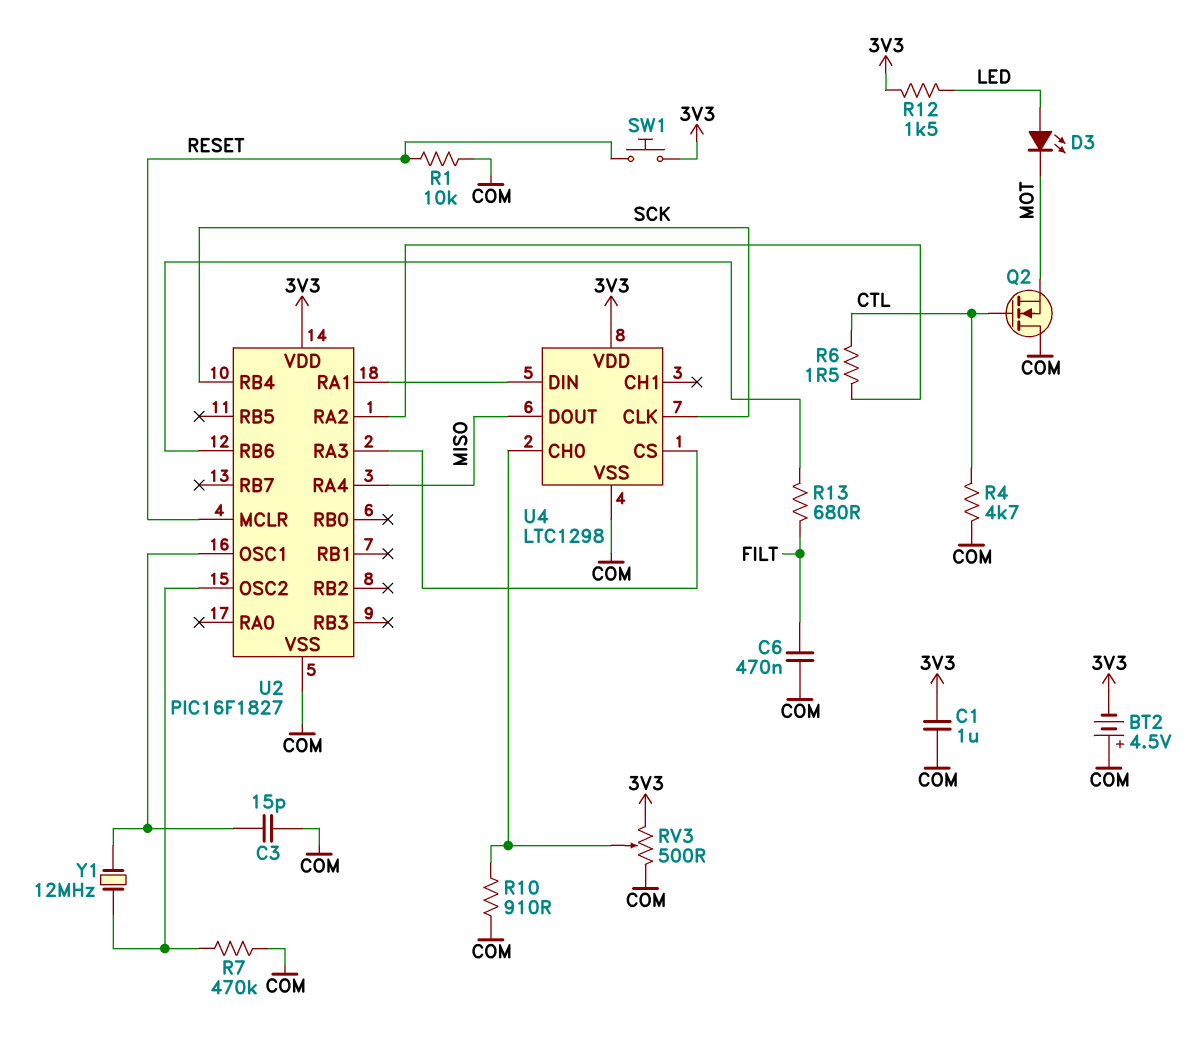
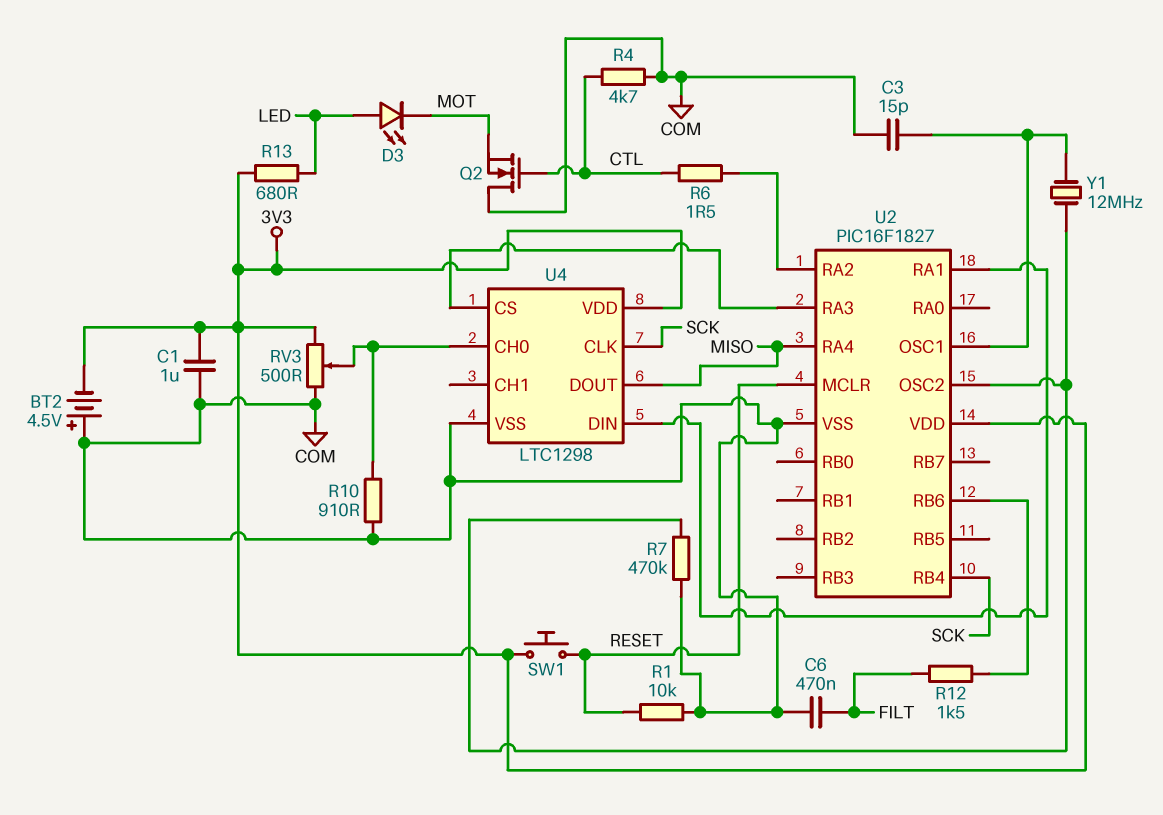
R12: 1.5k (3V3, LED) -> 1.5k (FILT, U2/RB6)
R13: 680 (FILT, U2/RB6) -> 680 (3V3, LED)

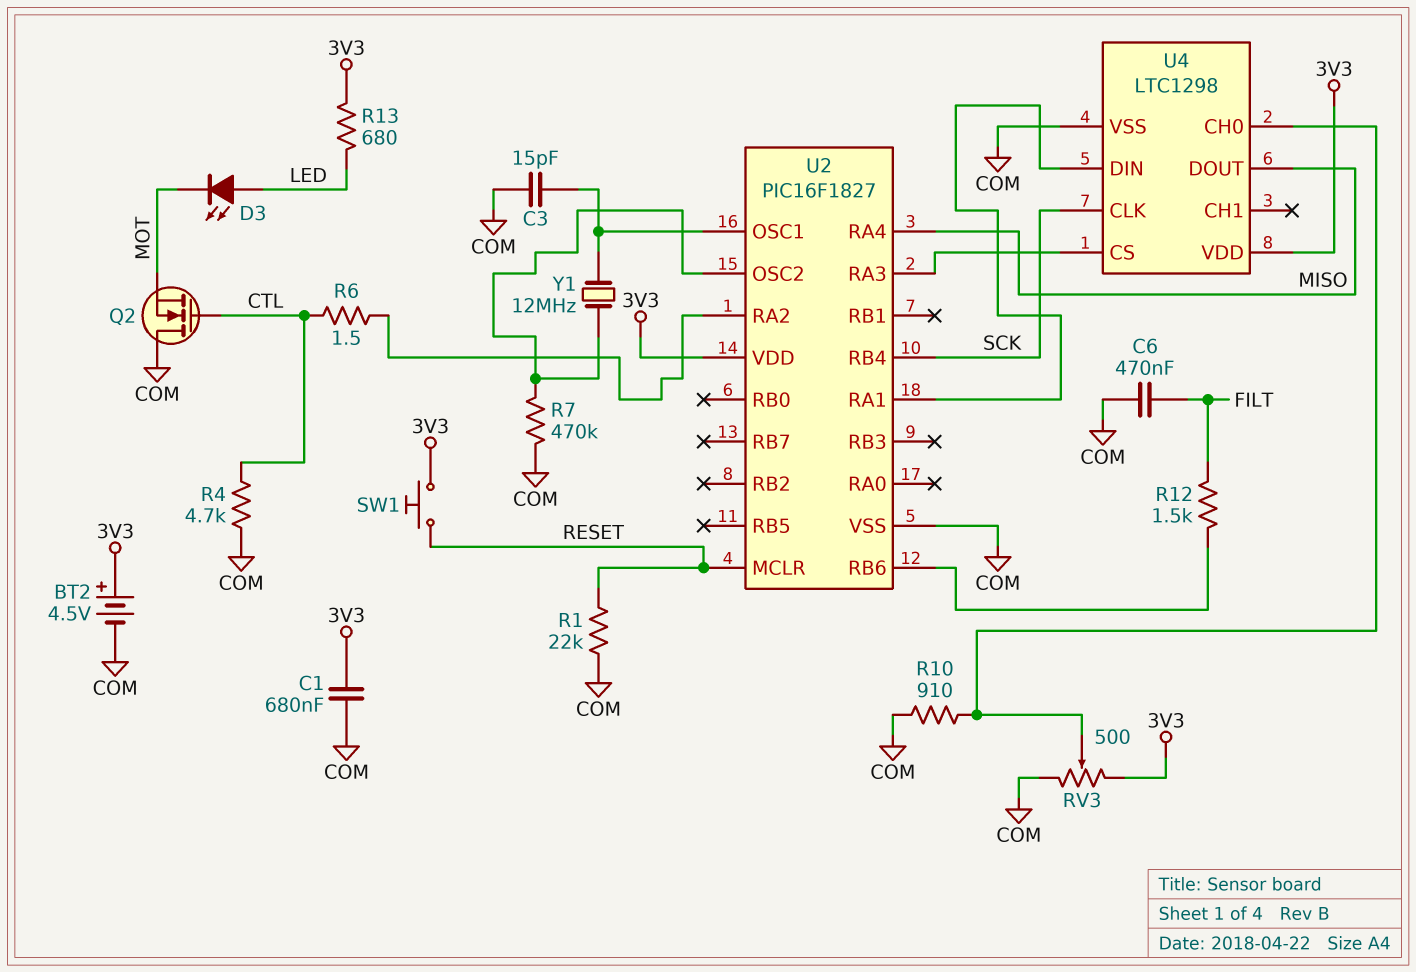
BT2: 4.5V (plus COM, minus 3V3) -> 4.5V (plus 3V3, minus COM)
C1: 1uF (3V3, COM) -> 680nF (3V3, COM)
R1: 10k (COM, RESET) -> 22k (COM, RESET)

